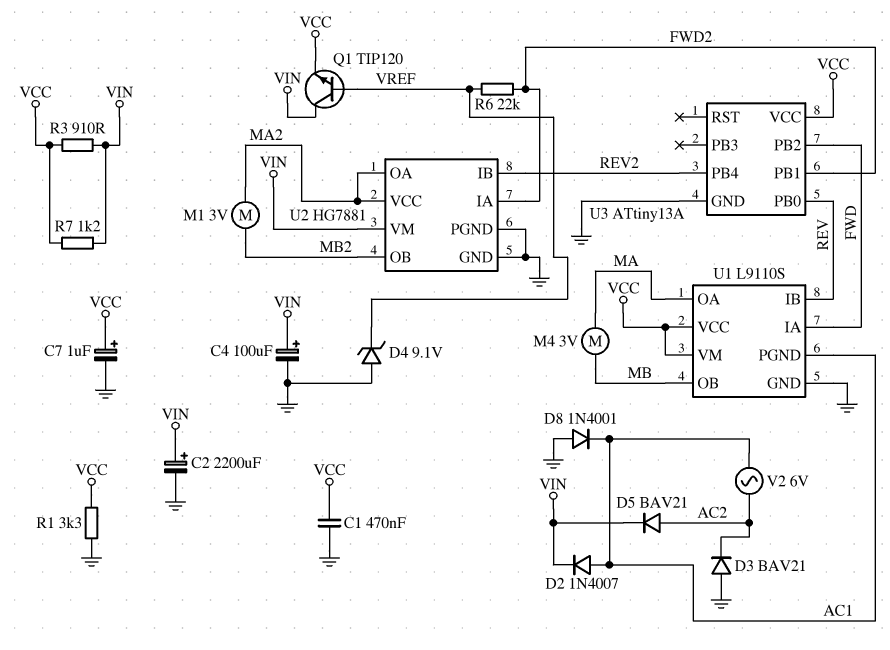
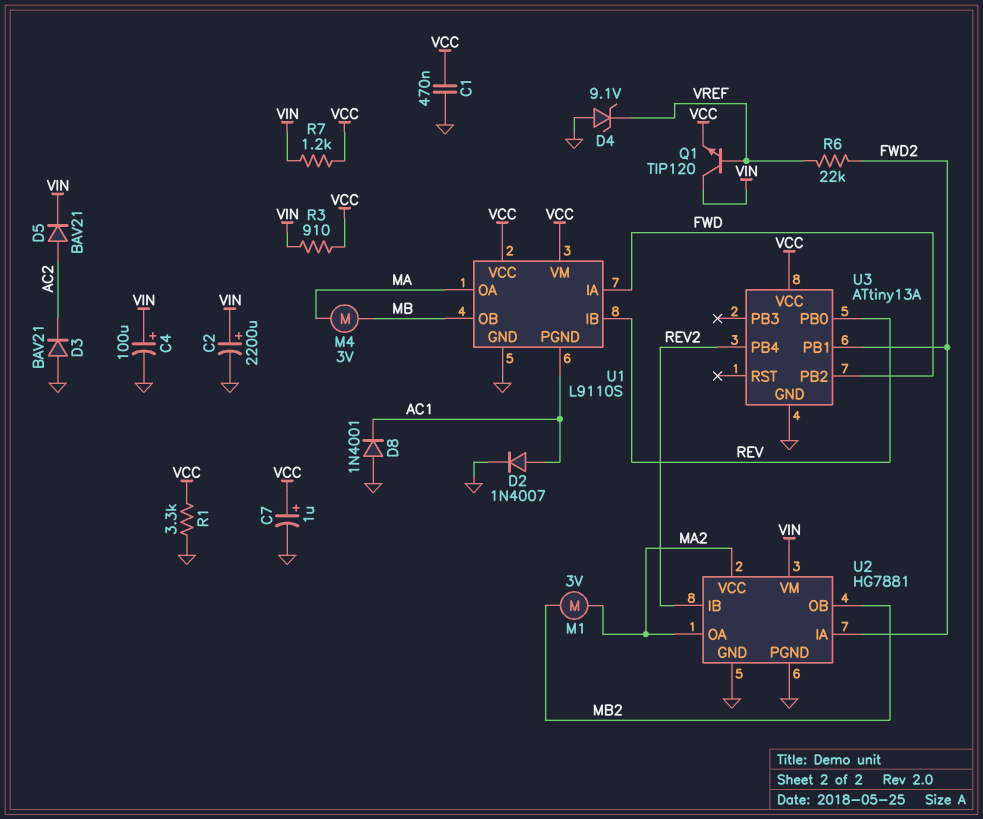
D2: diode 1N4007 (A AC1, K VIN) -> diode 1N4007 (A AC1, K GND)
V2: AC 6V (AC1, AC2) -> none

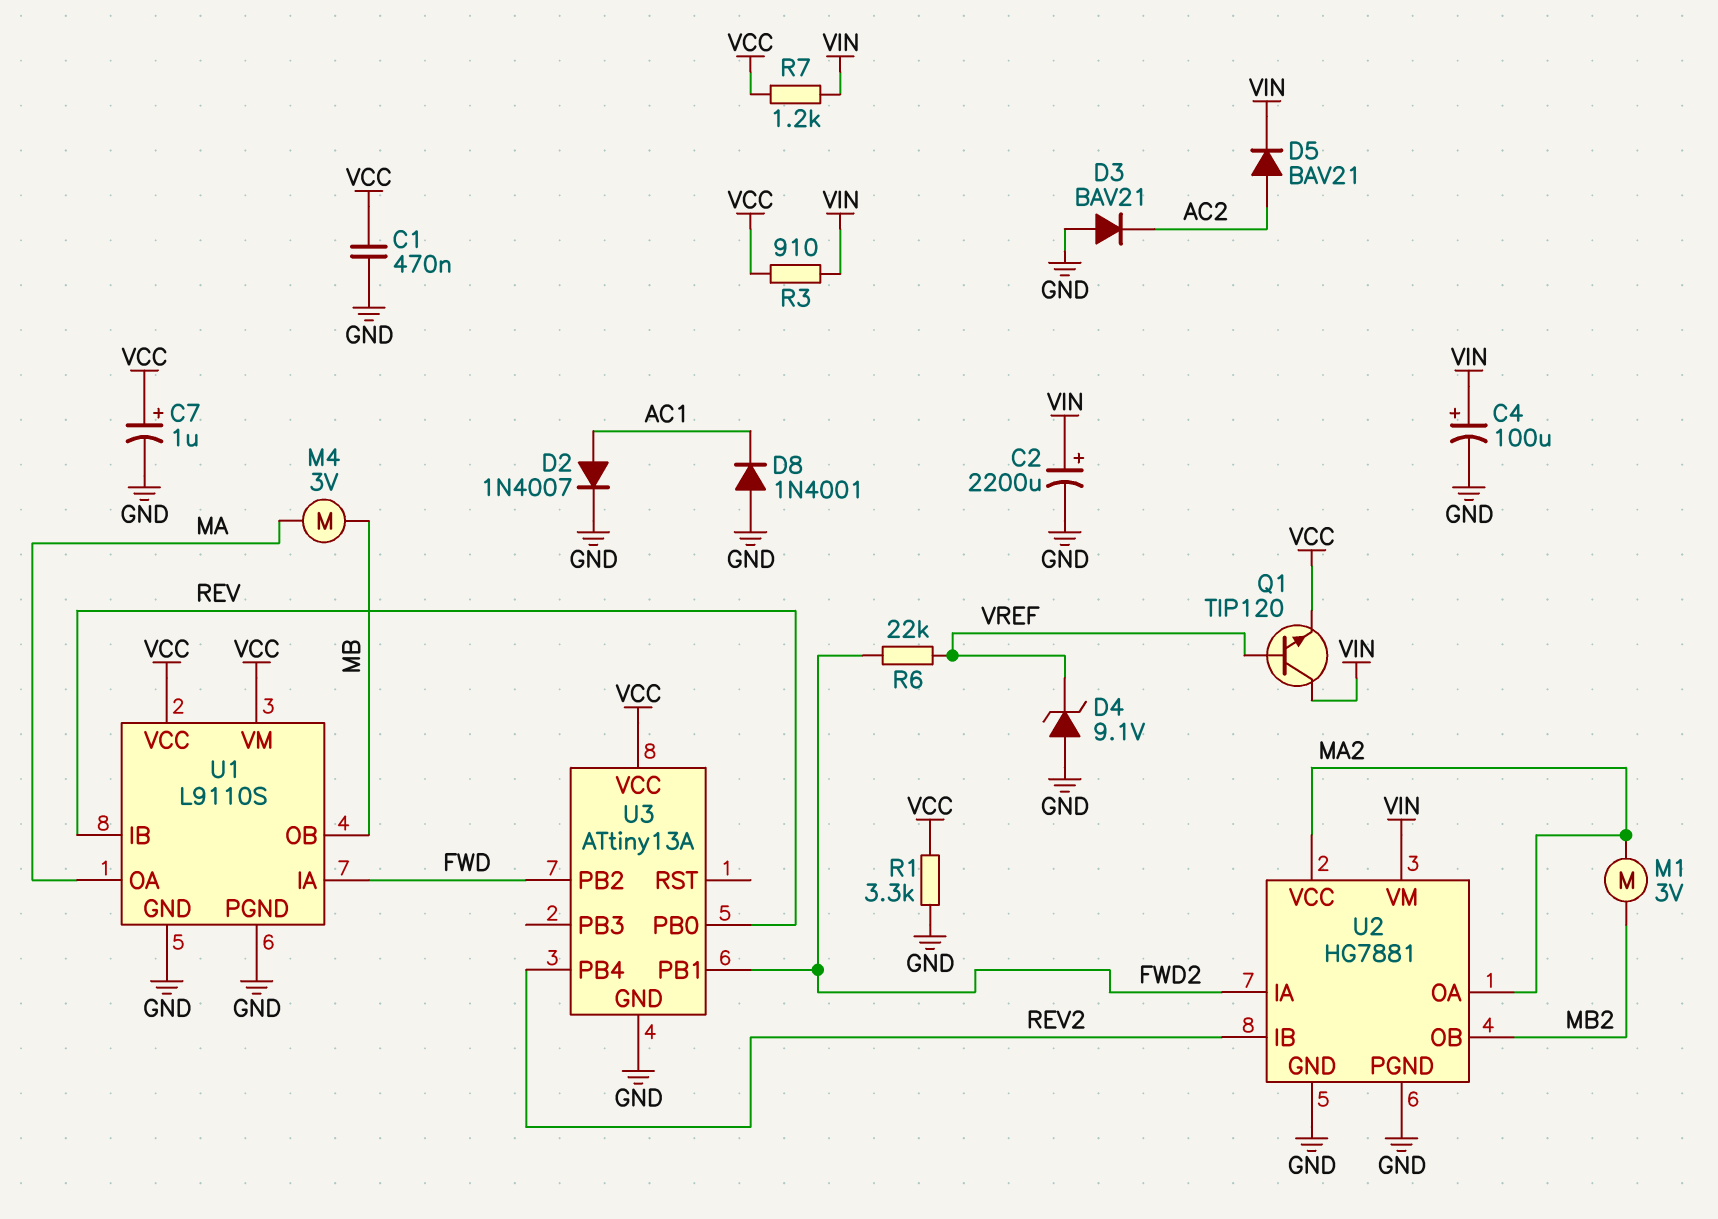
U1 pin PGND: AC1 -> GND

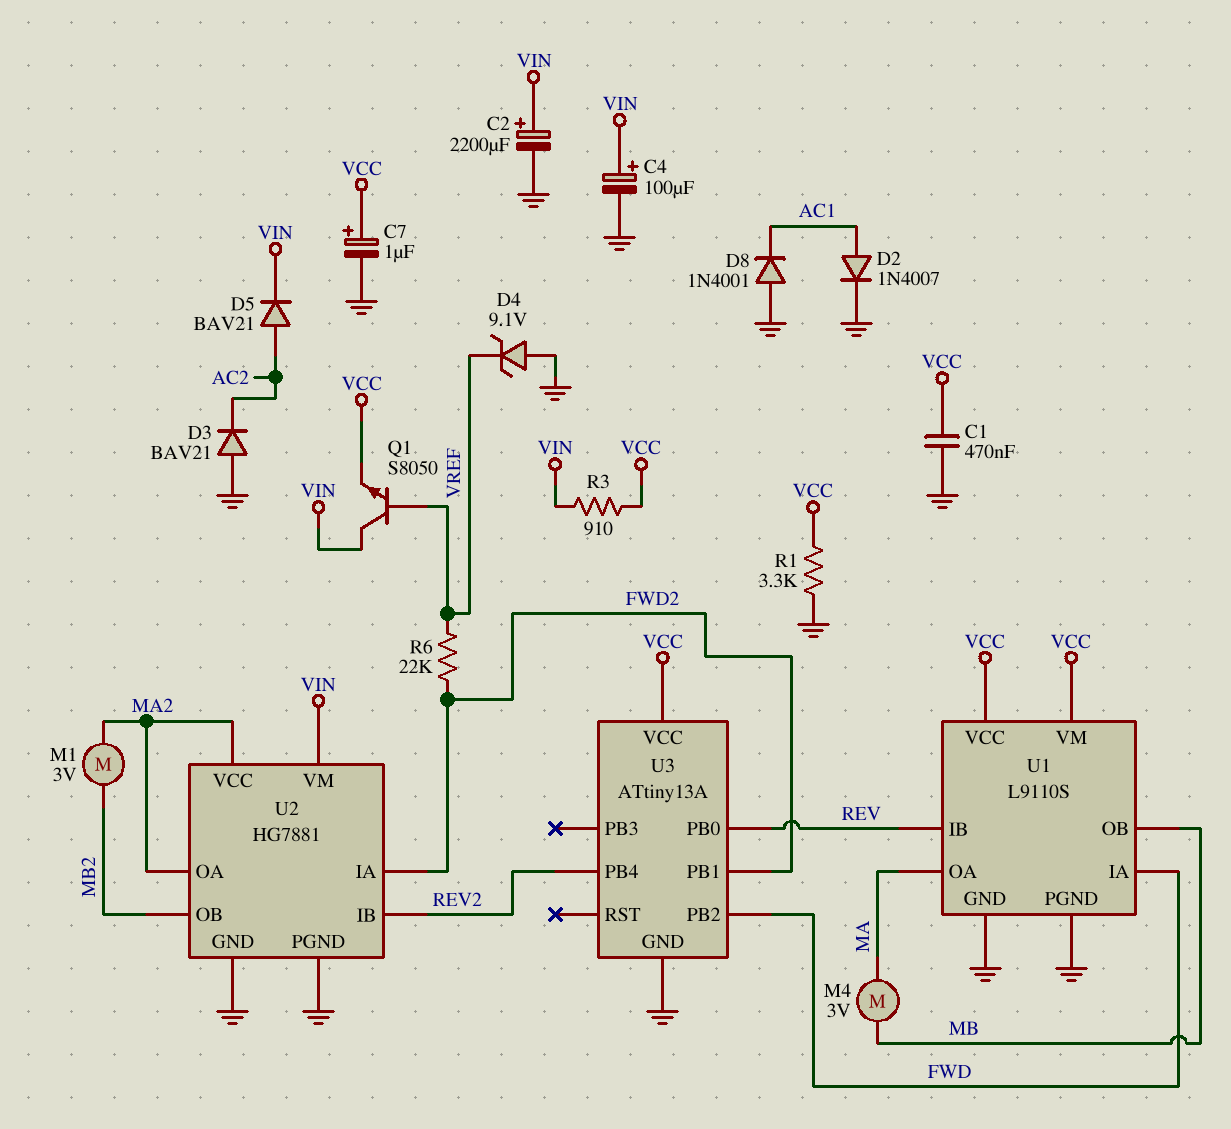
Q1: NPN TIP120 (B VREF, C VIN, E VCC) -> NPN S8050 (B VREF, C VIN, E VCC)
R7: 1.2k (VCC, VIN) -> none

